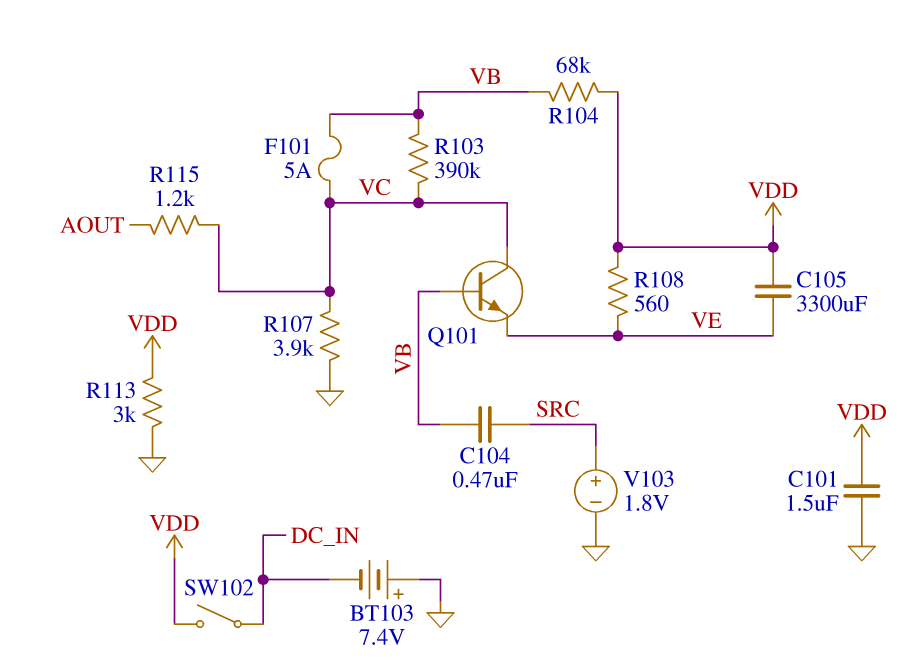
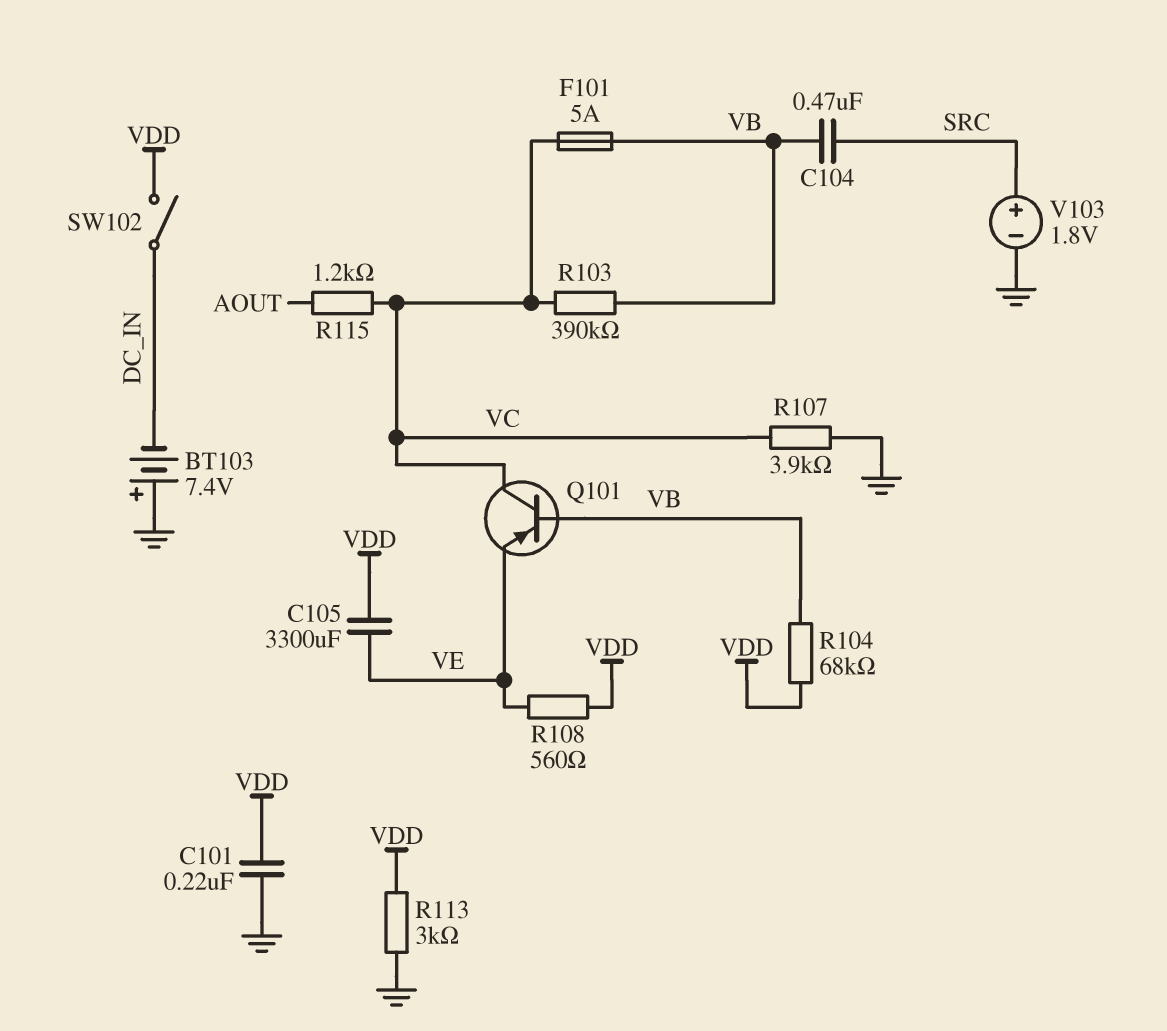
C101: 1.5uF (GND, VDD) -> 220nF (GND, VDD)
Q101: NPN (B VB, C VC, E VE) -> PNP (B VB, C VC, E VE)

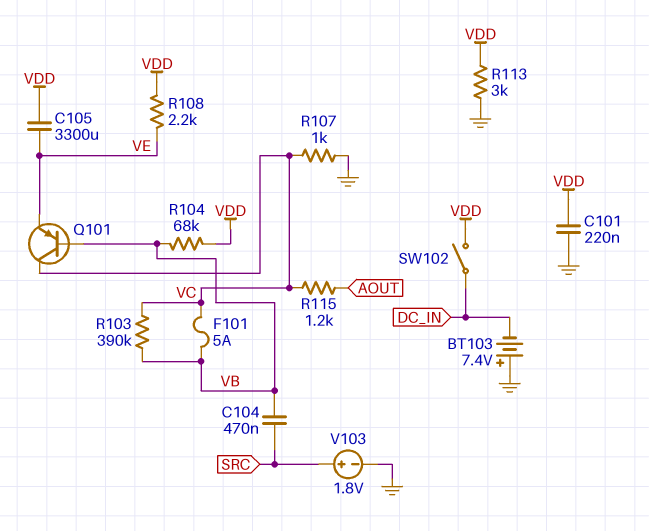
R107: 3.9k (GND, VC) -> 1k (GND, VC)
R108: 560 (VDD, VE) -> 2.2k (VDD, VE)

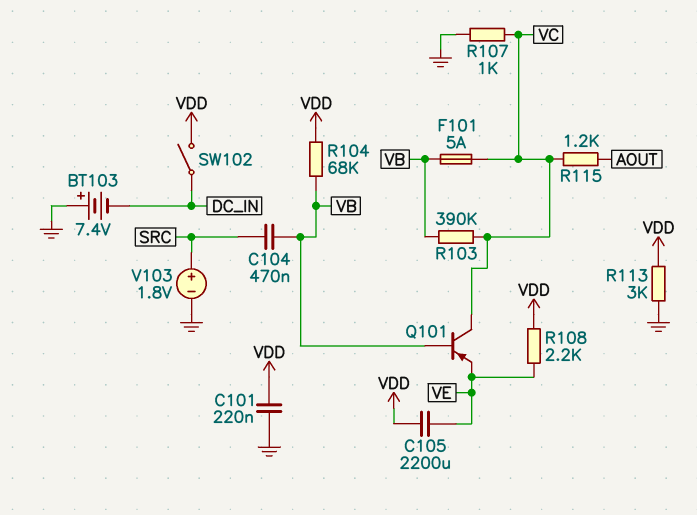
C105: 3300uF (VDD, VE) -> 2200uF (VDD, VE)

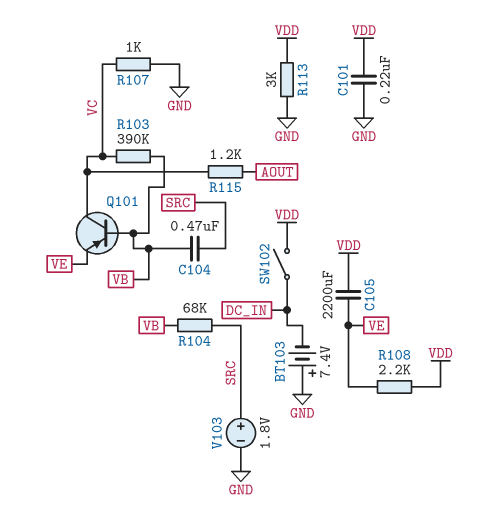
F101: 5A (VB, VC) -> none
R104: 68k (VB, VDD) -> 68k (SRC, VB)

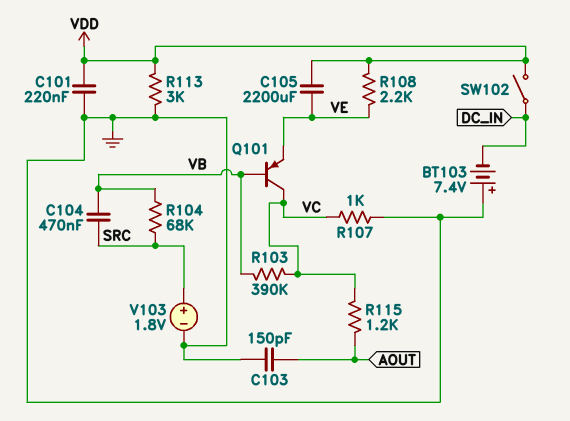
C103: none -> 150pF (AOUT, GND)

